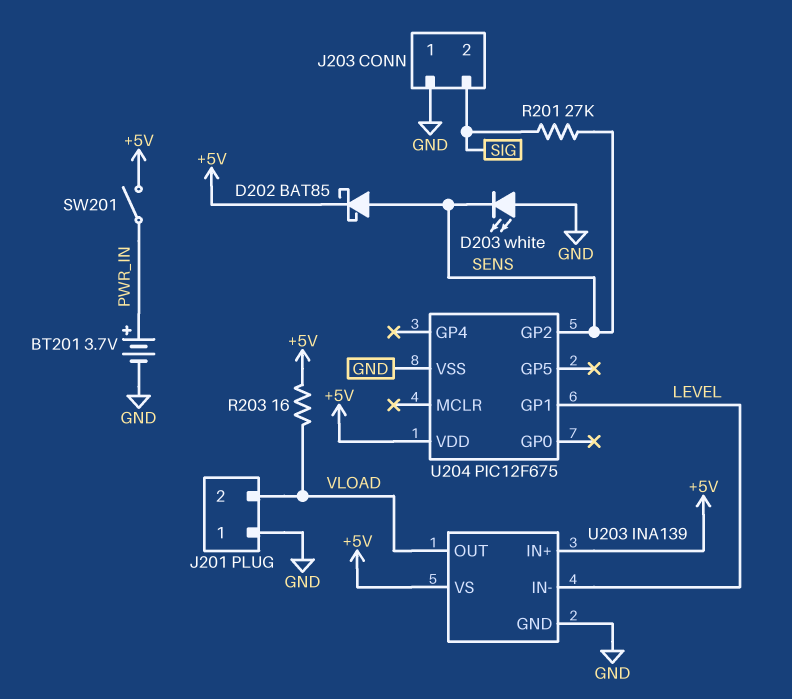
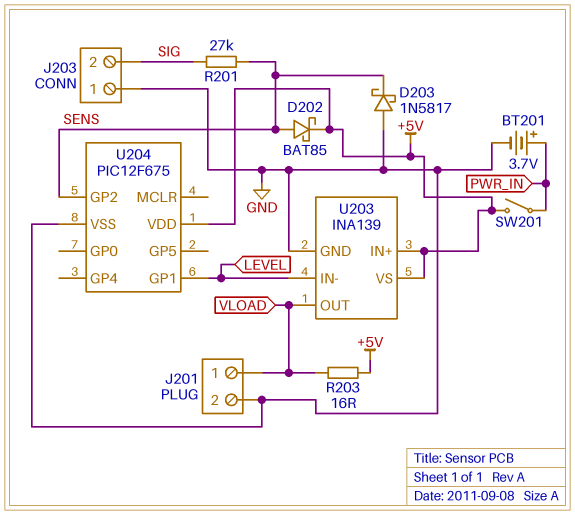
D203: LED white (A GND, K SENS) -> schottky 1N5817 (A GND, K SENS)
J201 pin 1: GND -> VLOAD
J201 pin 2: VLOAD -> GND

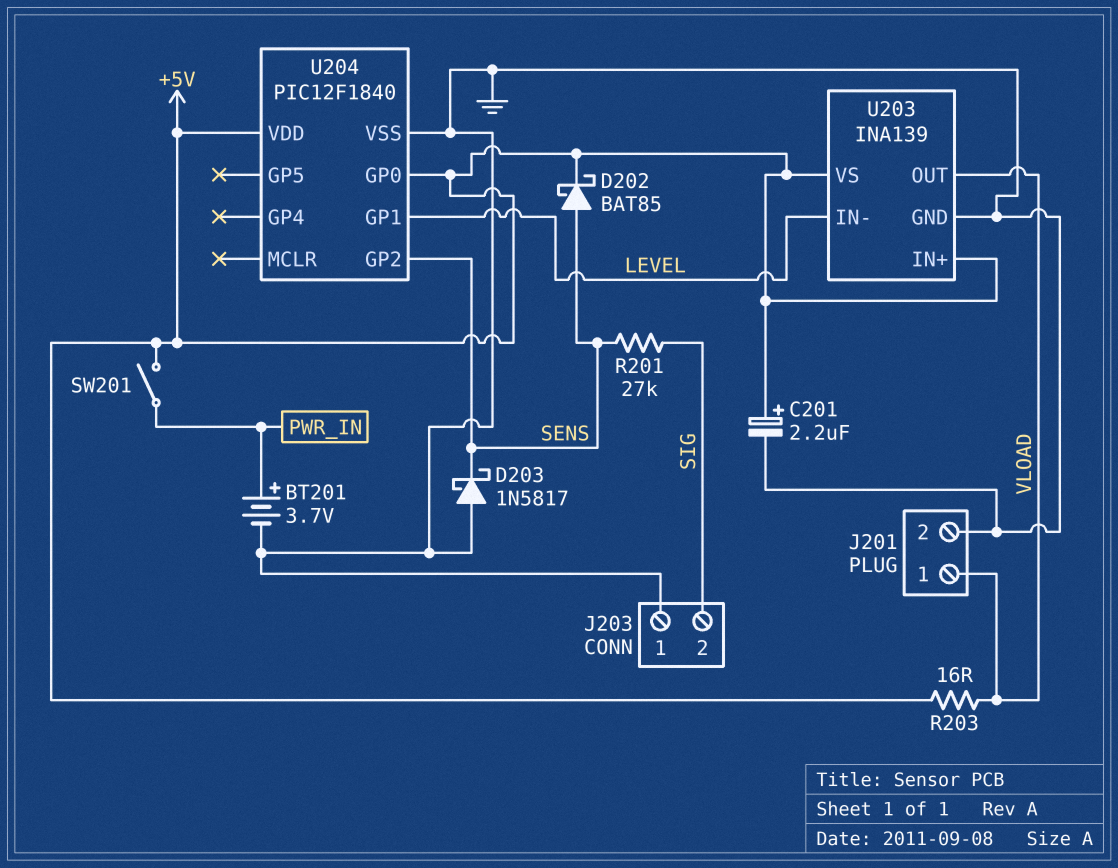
C201: none -> 2.2uF (plus +5V, minus GND)
U204: PIC12F675 -> PIC12F1840
U204 pin GP0: none -> +5V

